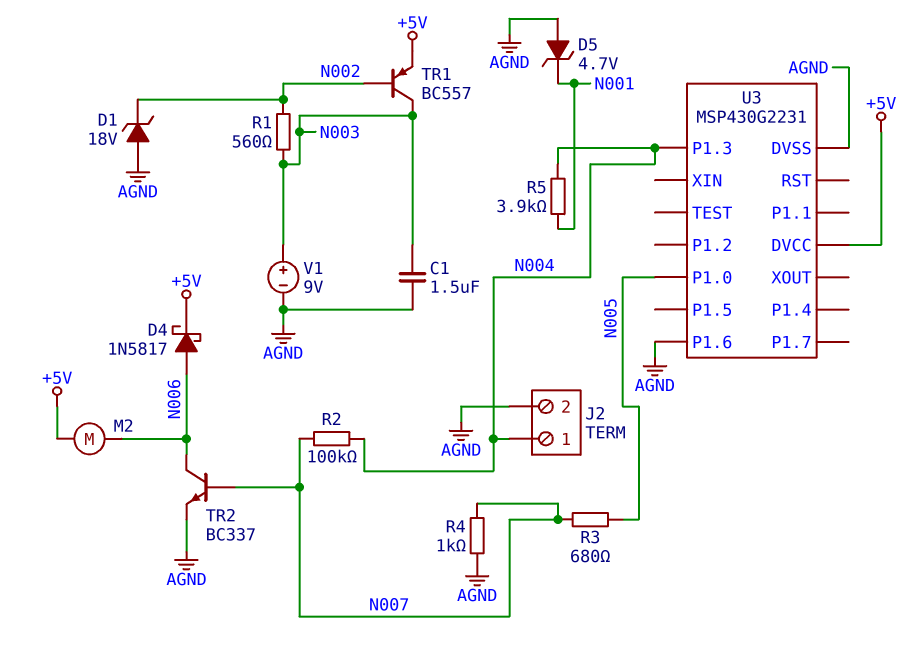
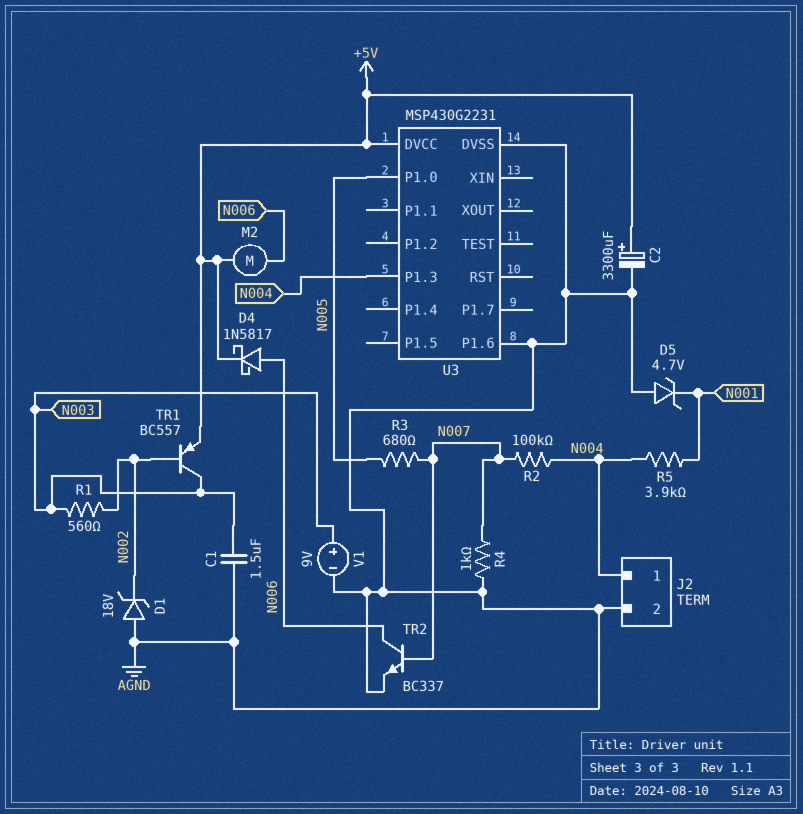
C2: none -> 3300uF (plus +5V, minus AGND)

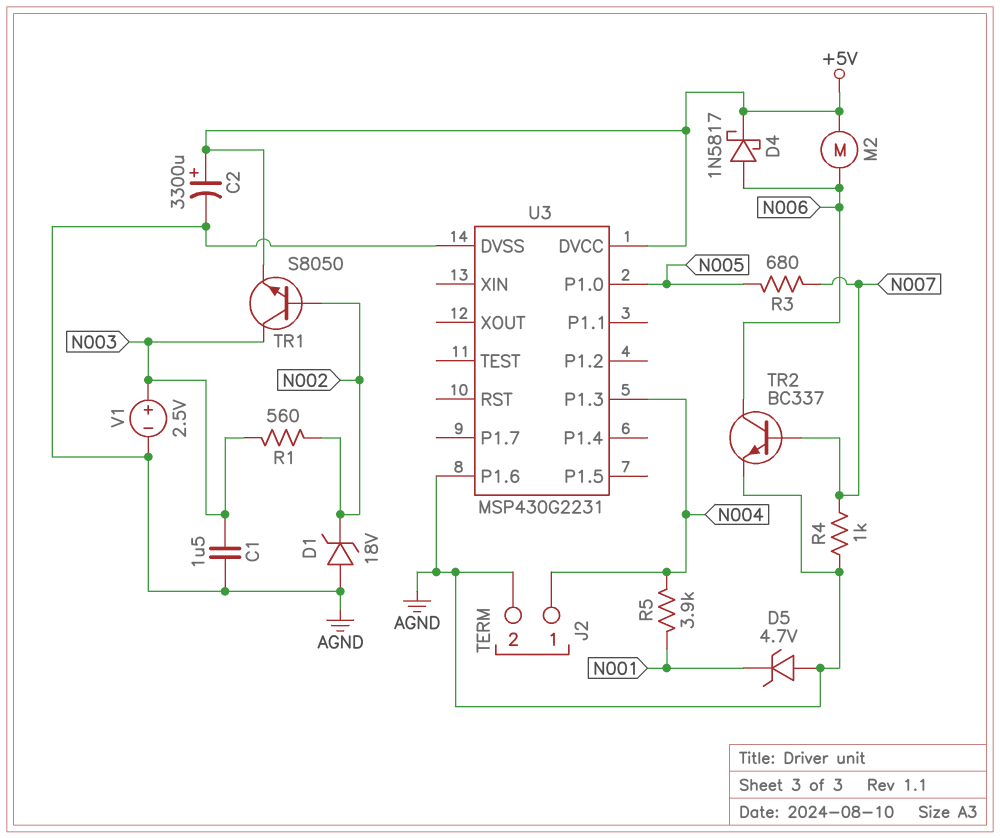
R2: 100k (N004, N007) -> none
TR1: PNP BC557 (B N002, C N003, E +5V) -> NPN S8050 (B N002, C N003, E +5V)
V1: 9V (plus N003, minus AGND) -> 2.5V (plus N003, minus AGND)

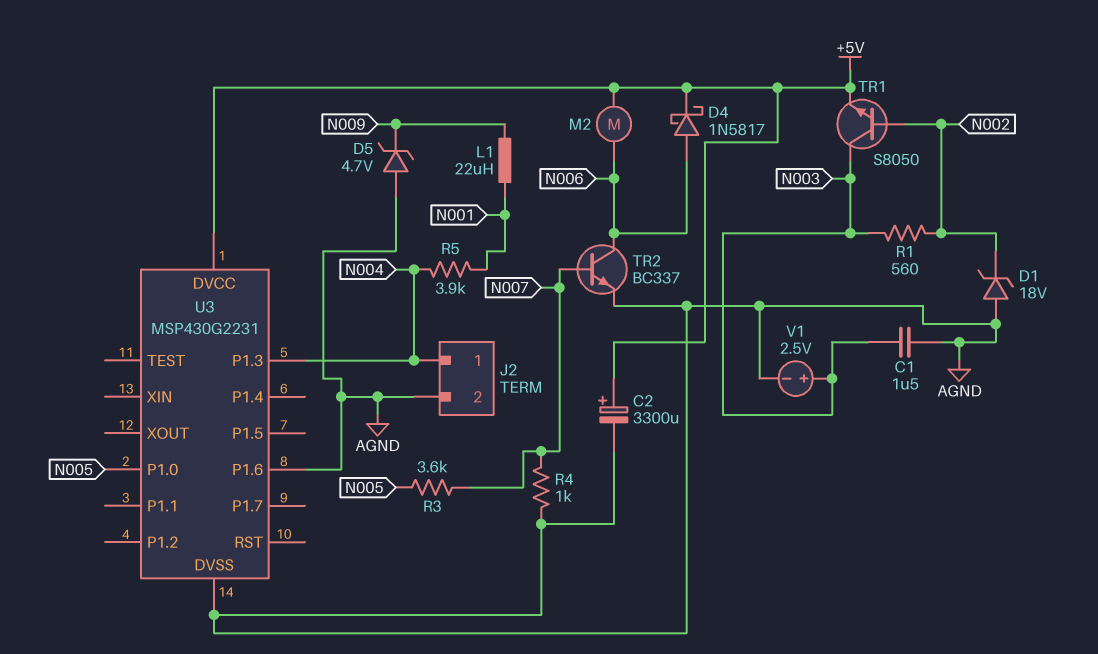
D5: zener 4.7V (A AGND, K N001) -> zener 4.7V (A AGND, K N009)
L1: none -> 22uH (N001, N009)
R3: 680 (N005, N007) -> 3.6k (N005, N007)

